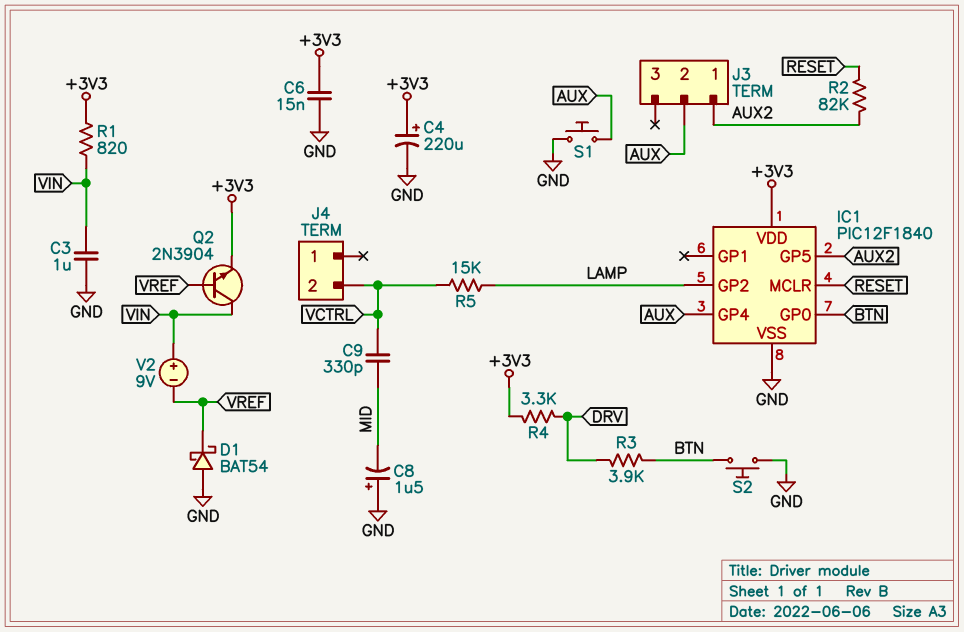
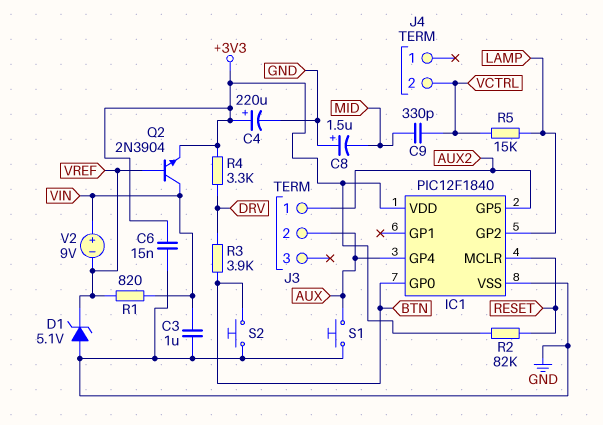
D1: schottky BAT54 (A GND, K VREF) -> zener 5.1V (A GND, K VREF)
R1: 820 (+3V3, VIN) -> 820 (VIN, VREF)
R2: 82k (AUX2, RESET) -> 82k (+3V3, RESET)

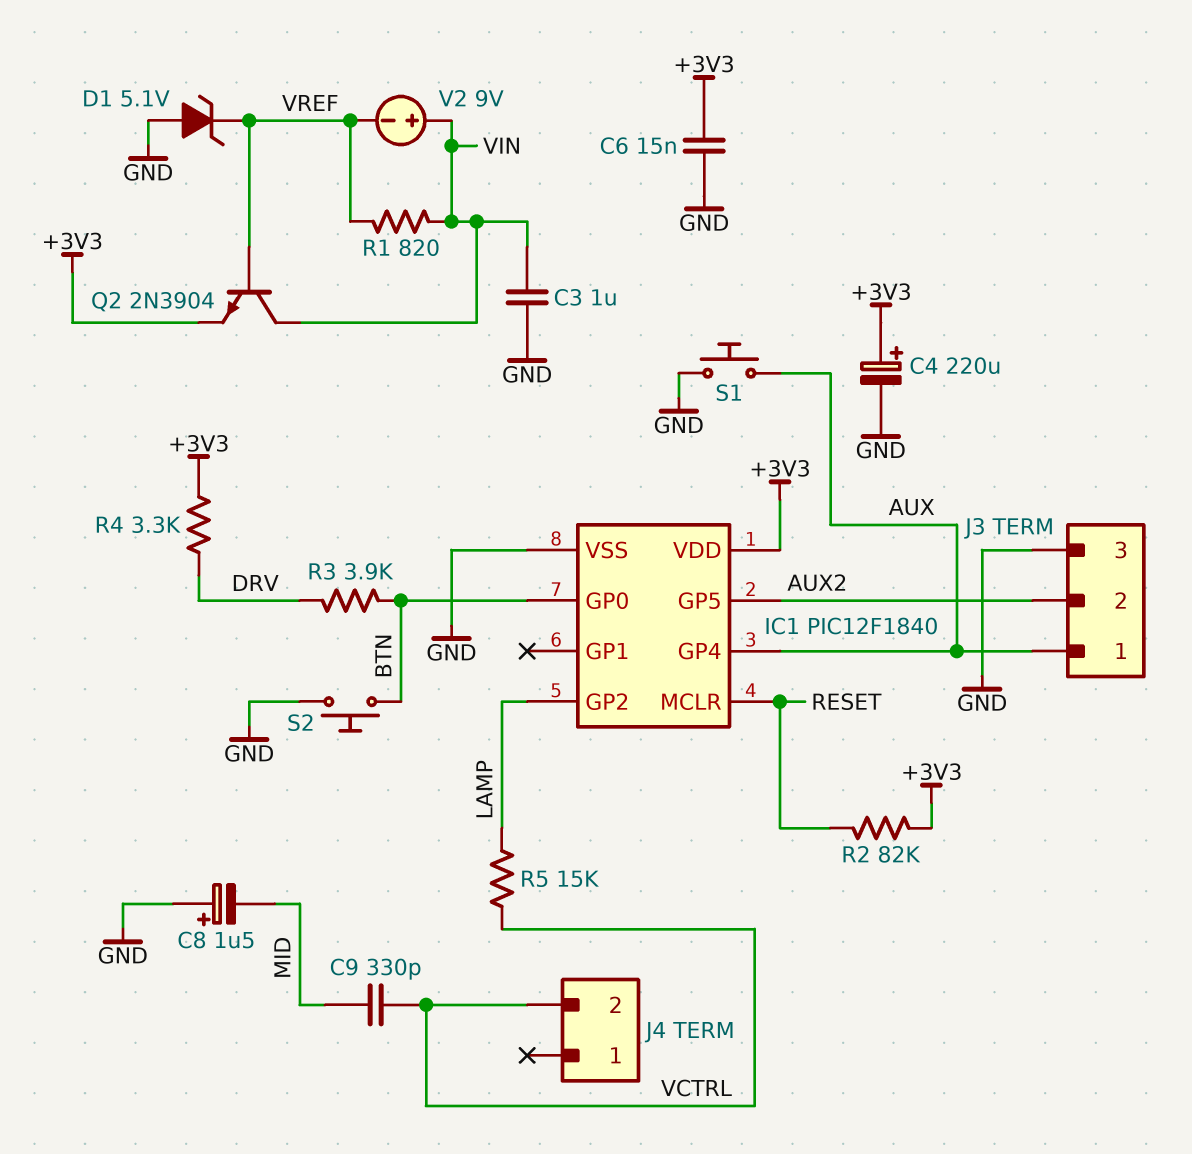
J3 pin 1: AUX2 -> AUX
J3 pin 2: AUX -> AUX2
J3 pin 3: none -> GND

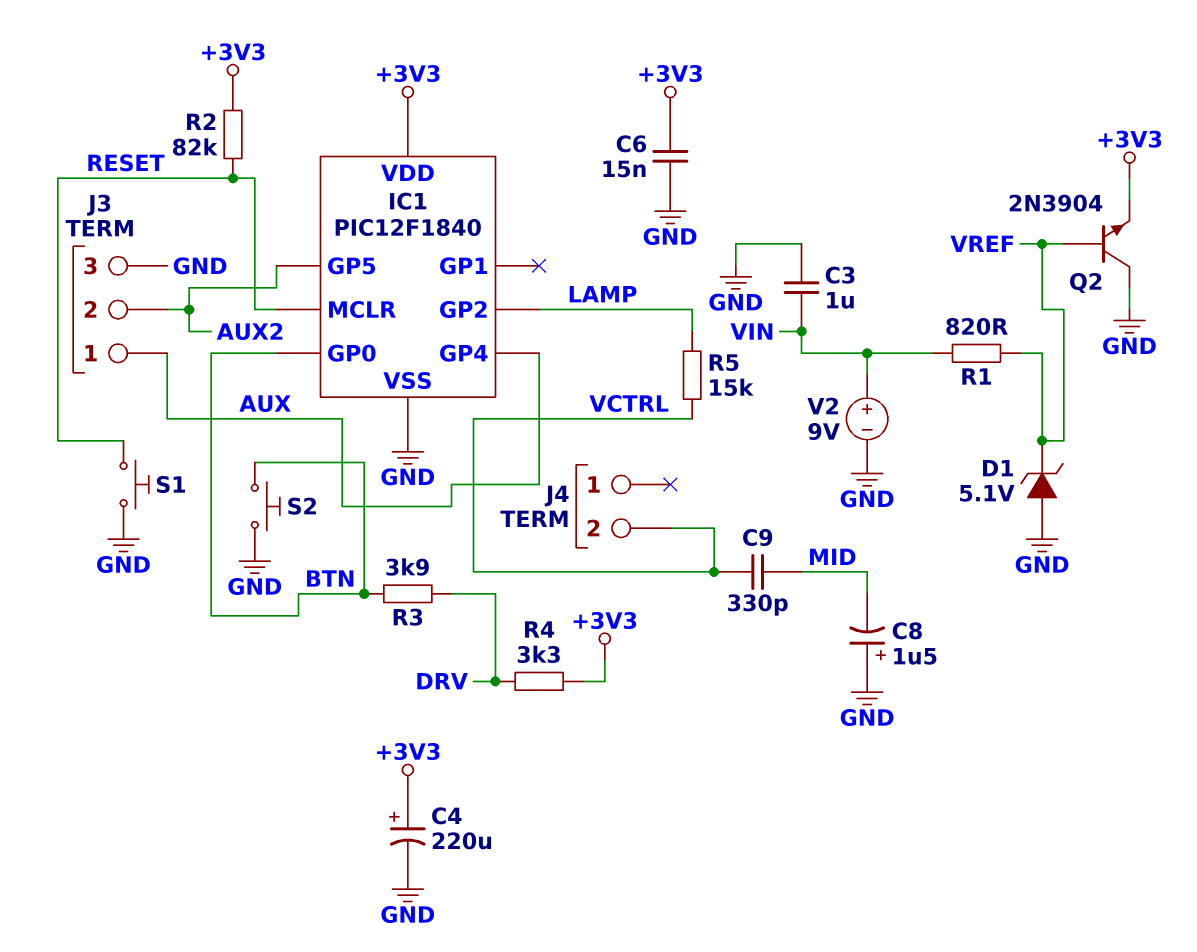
Q2: NPN 2N3904 (B VREF, C VIN, E +3V3) -> NPN 2N3904 (B VREF, C GND, E +3V3)
S1: button (AUX, GND) -> button (GND, RESET)
V2: 9V (plus VIN, minus VREF) -> 9V (plus VIN, minus GND)

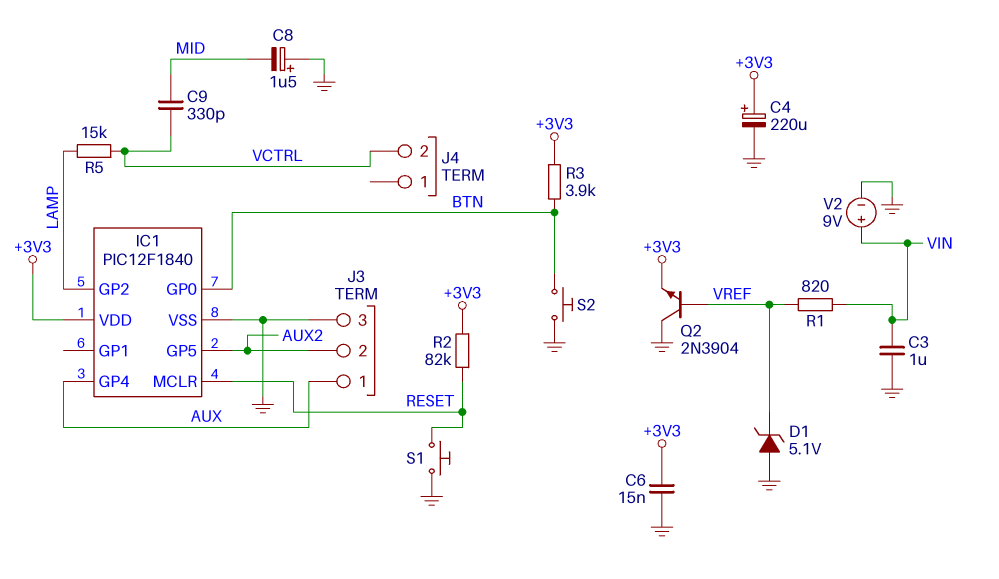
R3: 3.9k (BTN, DRV) -> 3.9k (+3V3, BTN)
R4: 3.3k (+3V3, DRV) -> none

